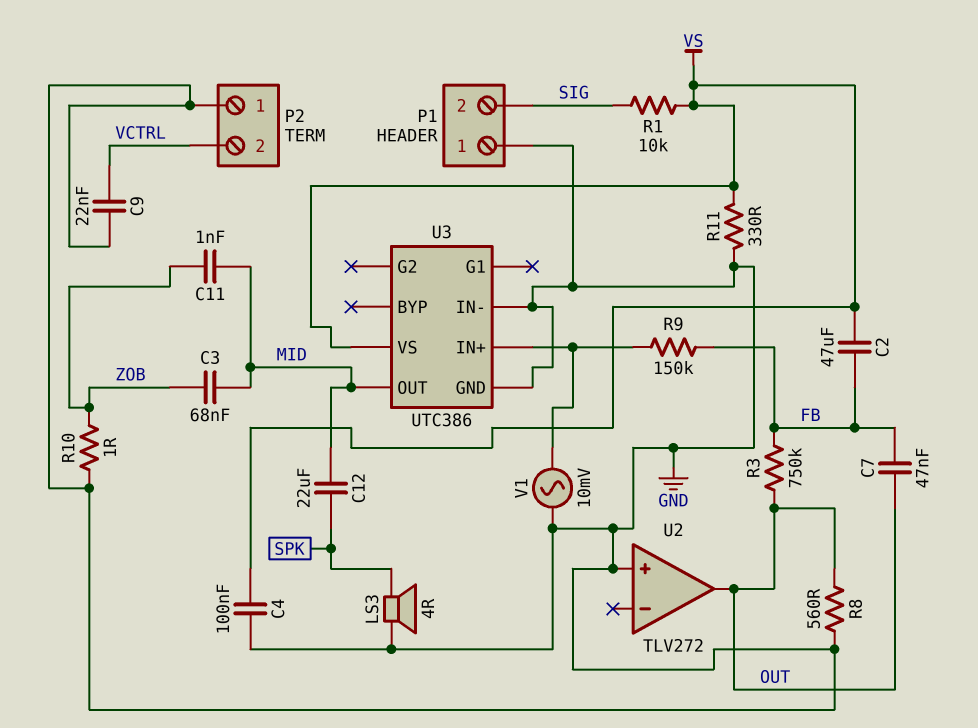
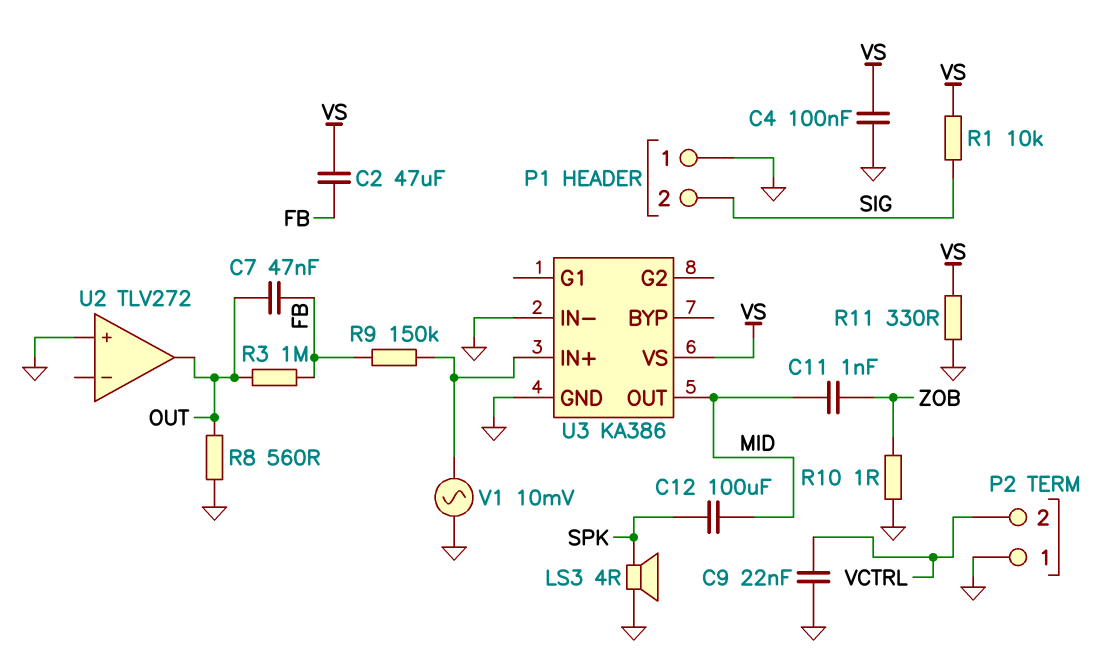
C3: 68nF (MID, ZOB) -> none
C12: 22uF (MID, SPK) -> 100uF (MID, SPK)
R3: 750k (FB, OUT) -> 1M (FB, OUT)
U3: UTC386 -> KA386

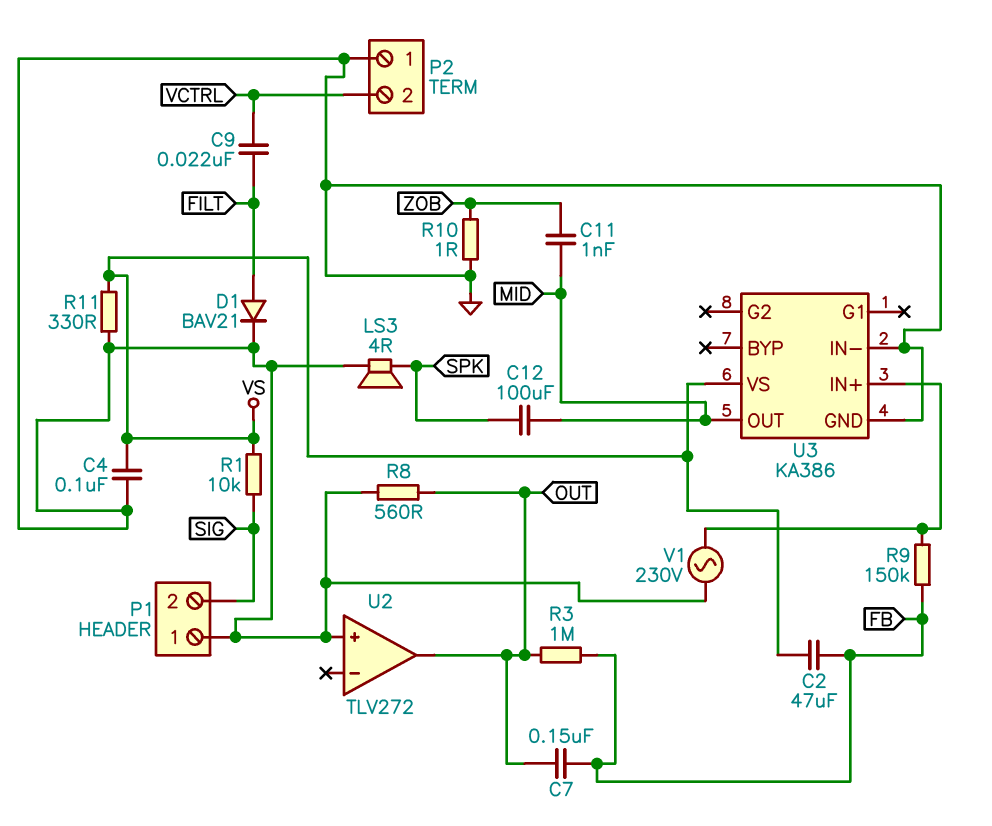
C7: 47nF (FB, OUT) -> 150nF (FB, OUT)
C9: 22nF (GND, VCTRL) -> 22nF (FILT, VCTRL)
D1: none -> diode BAV21 (A FILT, K GND)
V1: AC 10mV (GND, U3/IN+) -> AC 230V (GND, U3/IN+)

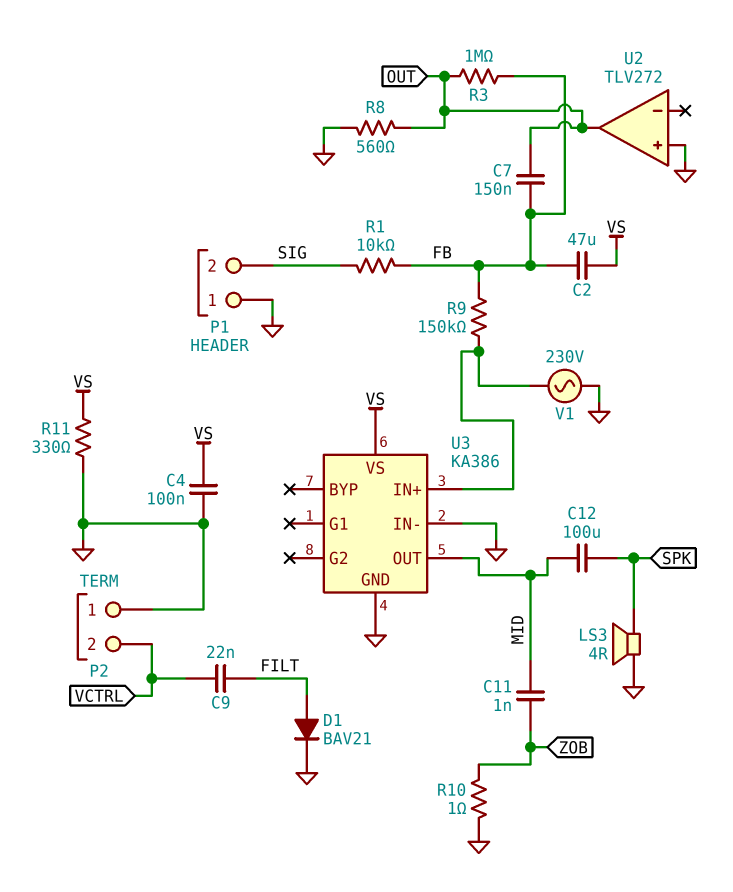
R1: 10k (SIG, VS) -> 10k (FB, SIG)

